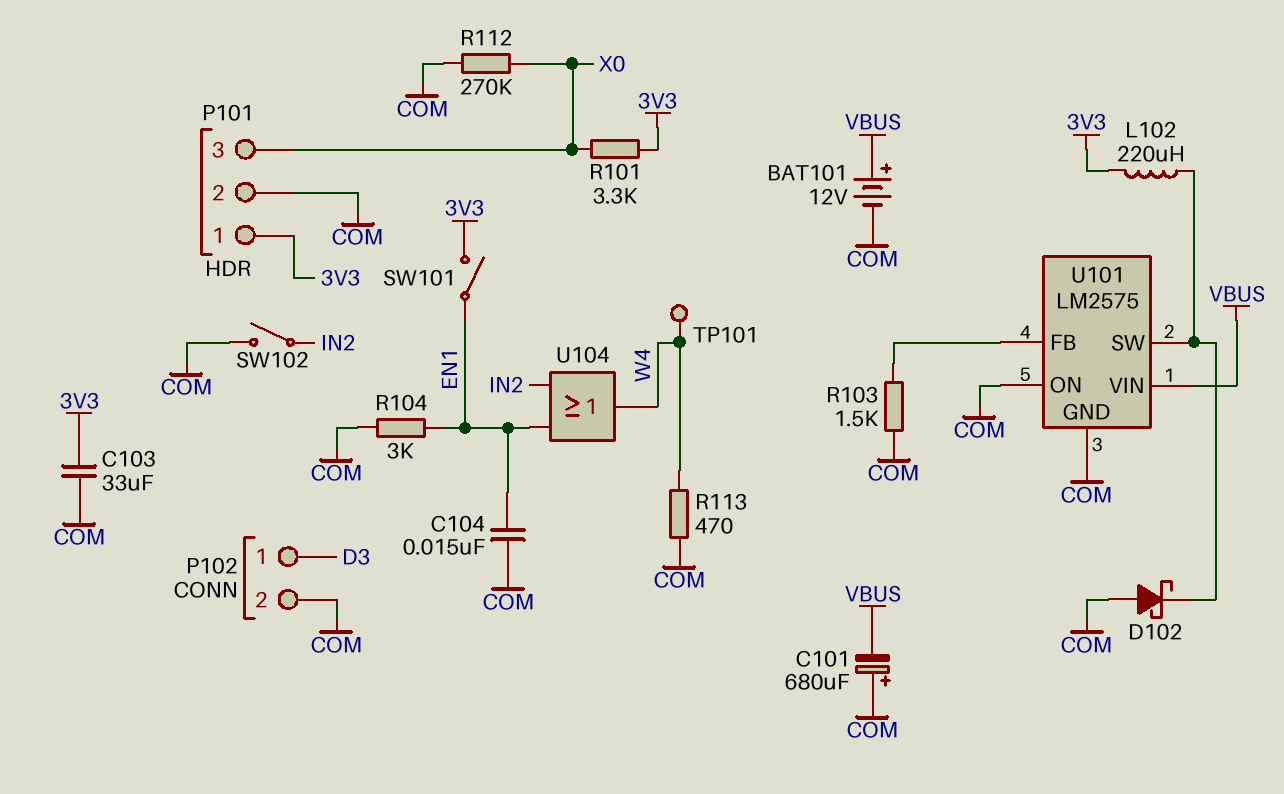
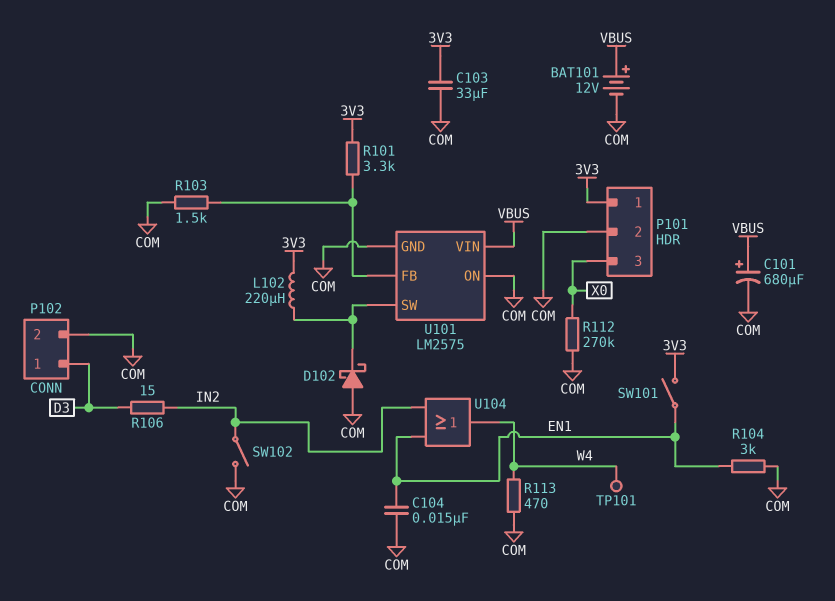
C101: 680uF (plus COM, minus VBUS) -> 680uF (plus VBUS, minus COM)
R101: 3.3k (3V3, X0) -> 3.3k (3V3, U101/FB)
R106: none -> 15 (D3, IN2)

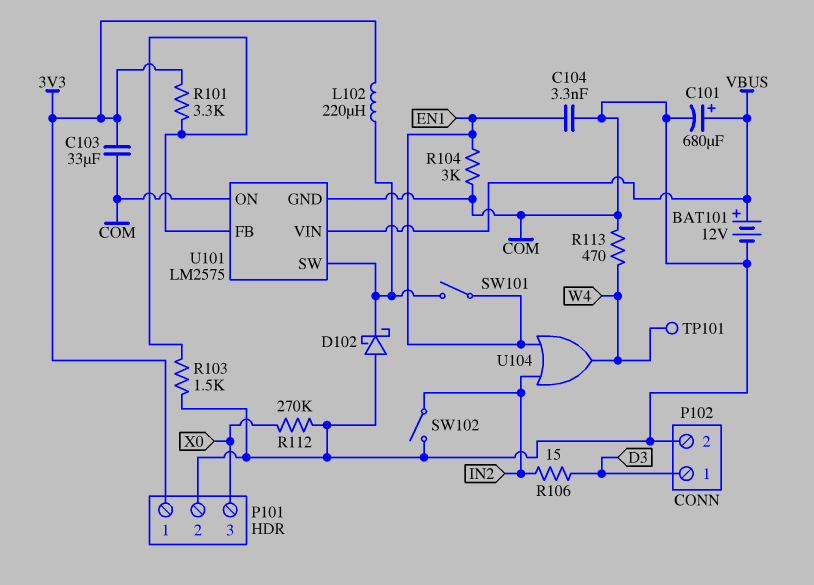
C104: 15nF (COM, EN1) -> 3.3nF (COM, EN1)
SW101: switch (3V3, EN1) -> switch (EN1, U101/SW)

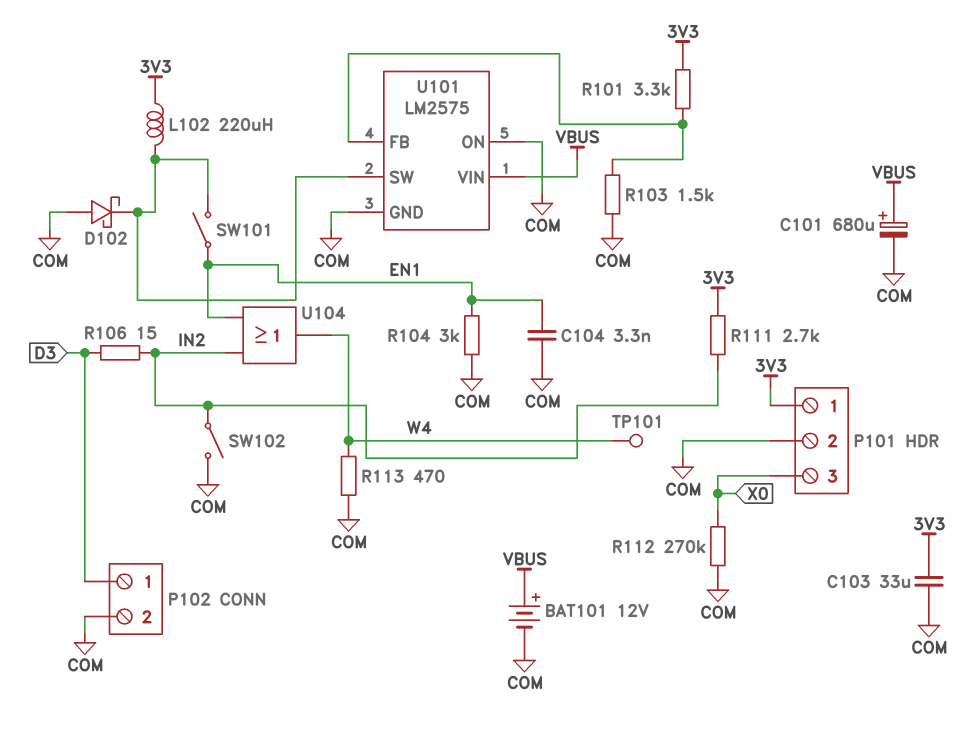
R111: none -> 2.7k (3V3, IN2)

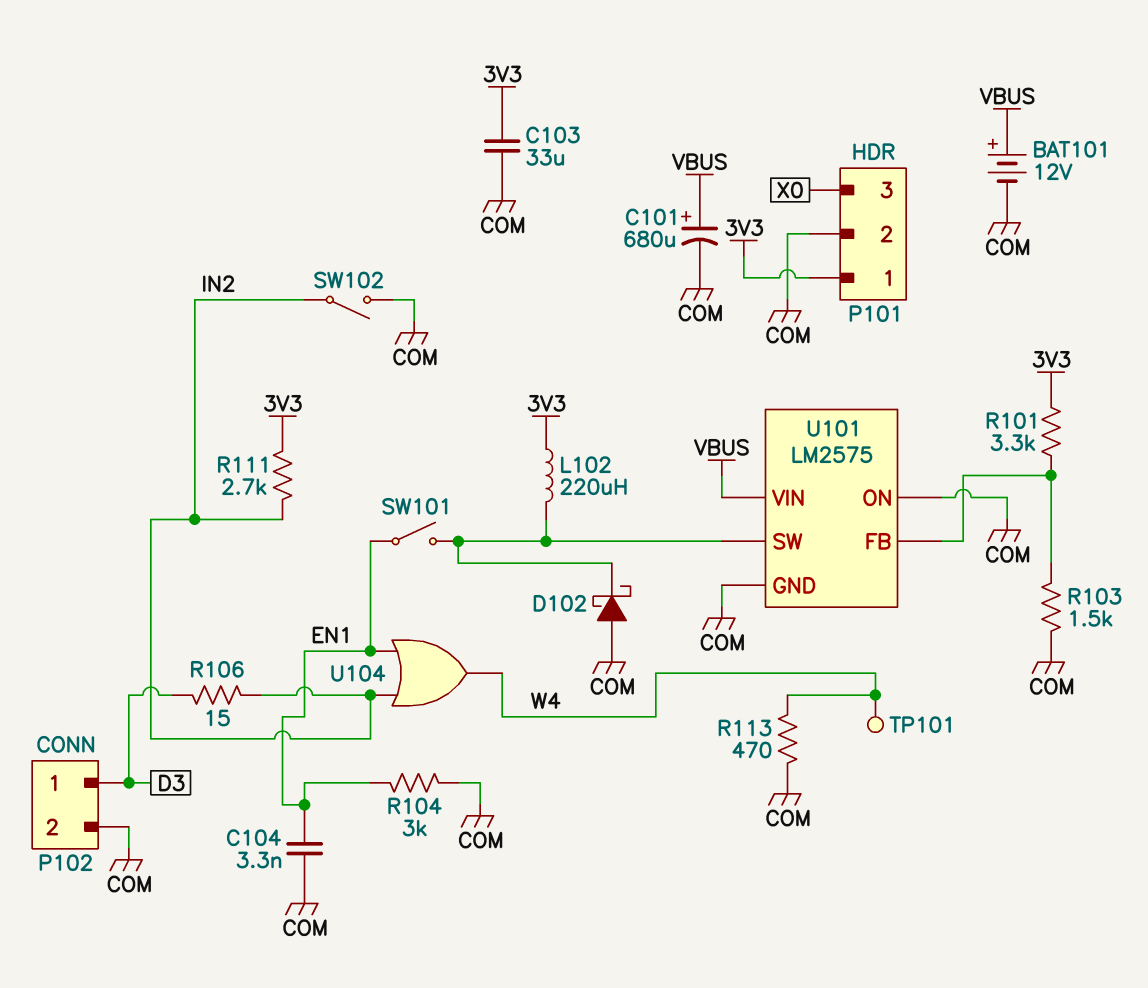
R112: 270k (COM, X0) -> none

